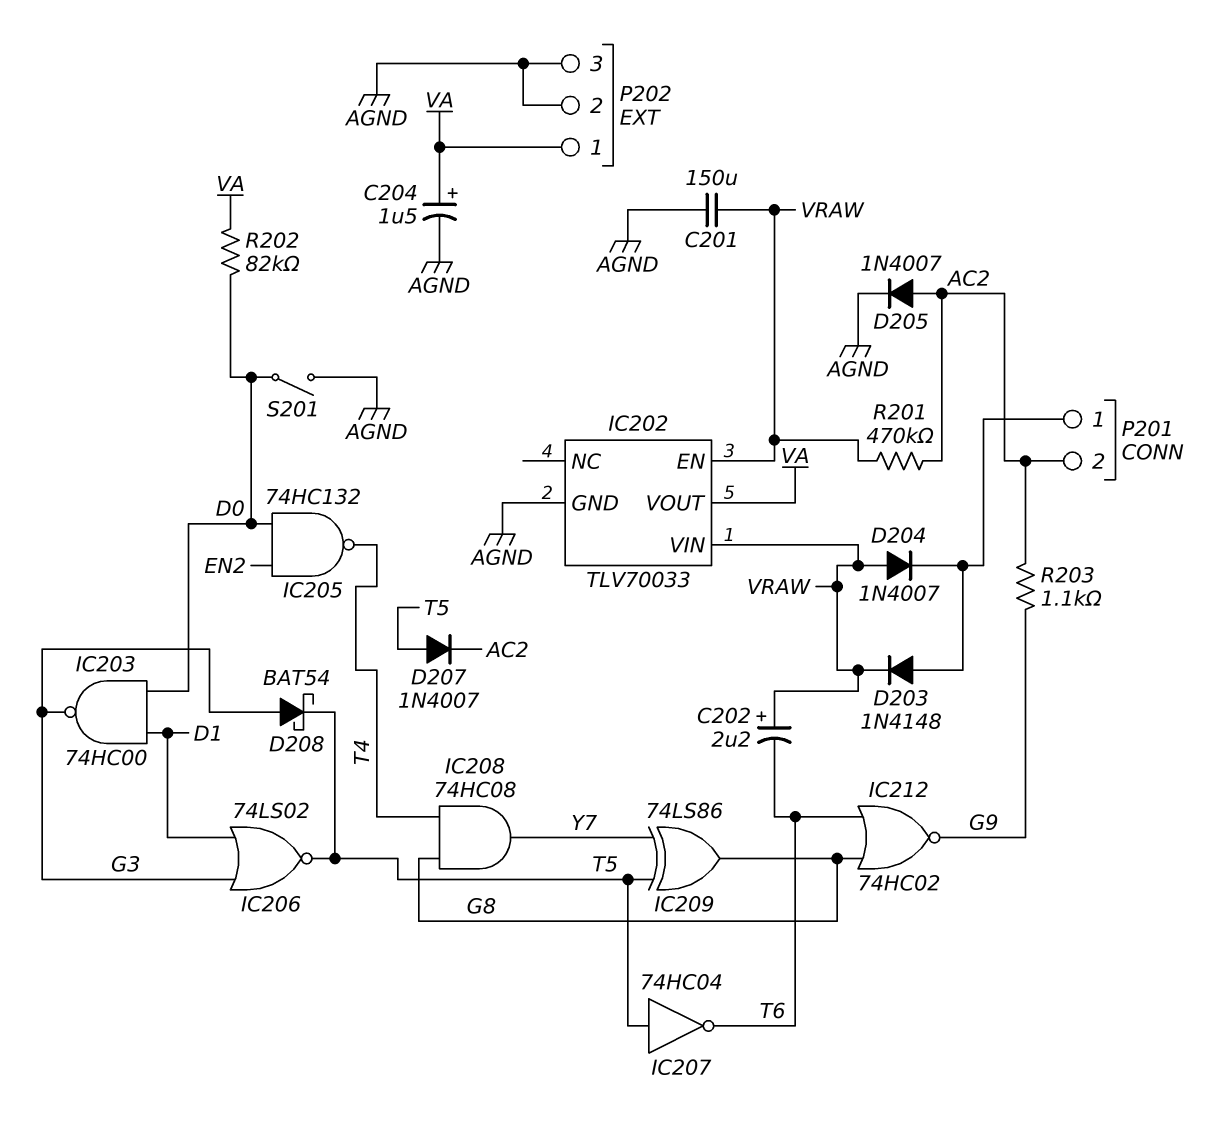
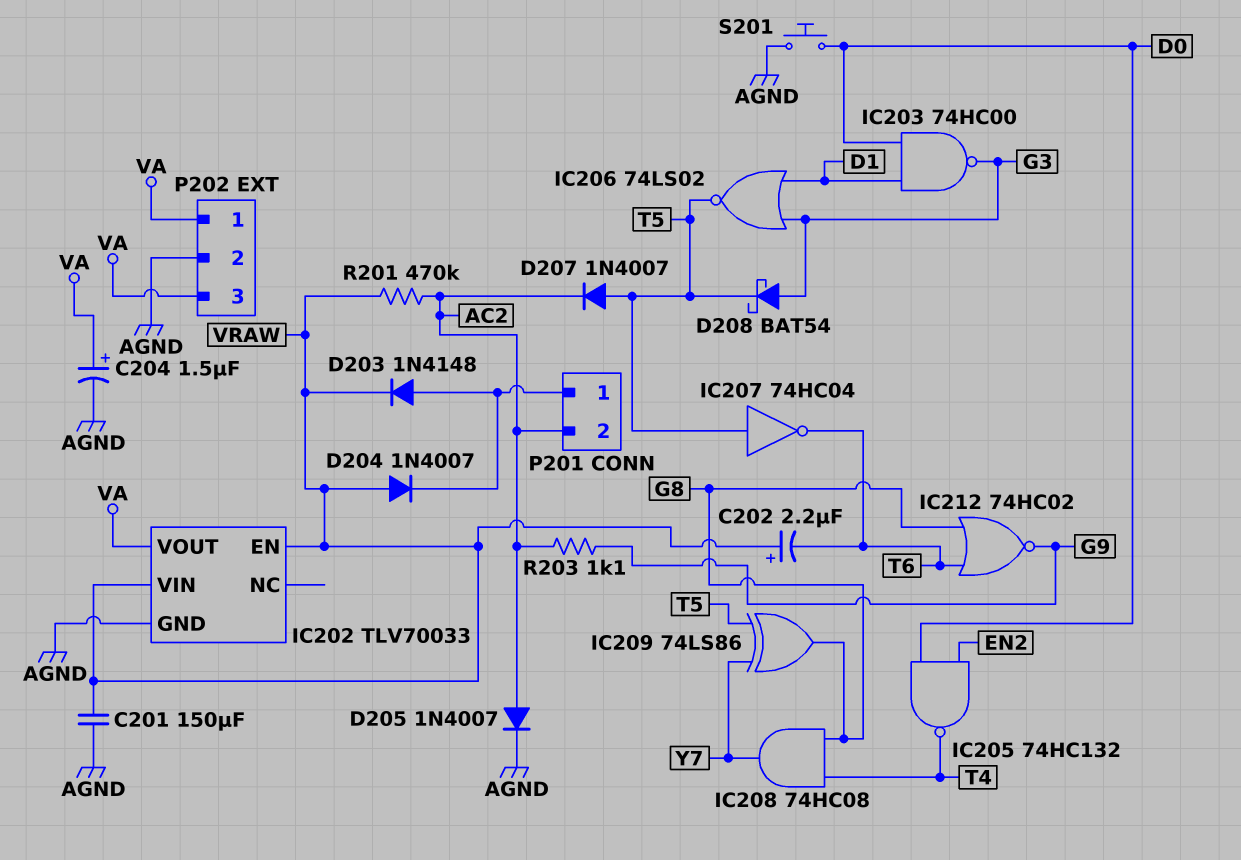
P202 pin 3: AGND -> VA
R202: 82k (D0, VA) -> none
S201: switch (AGND, D0) -> button (AGND, D0)

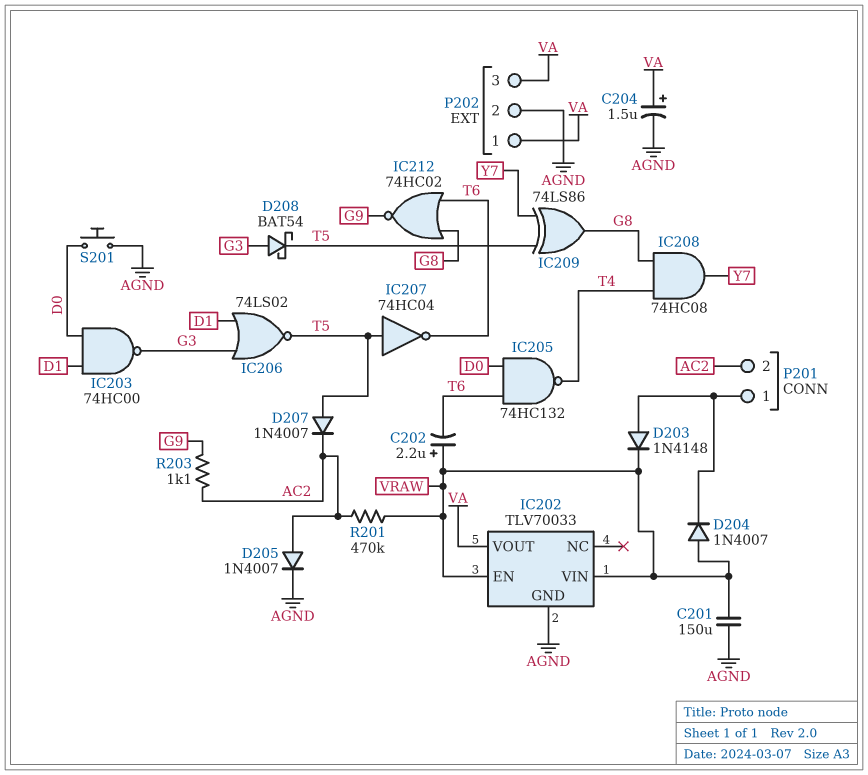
IC205: NAND 74HC132 (in D0, in EN2, out T4) -> NAND 74HC132 (in D0, in T6, out T4)

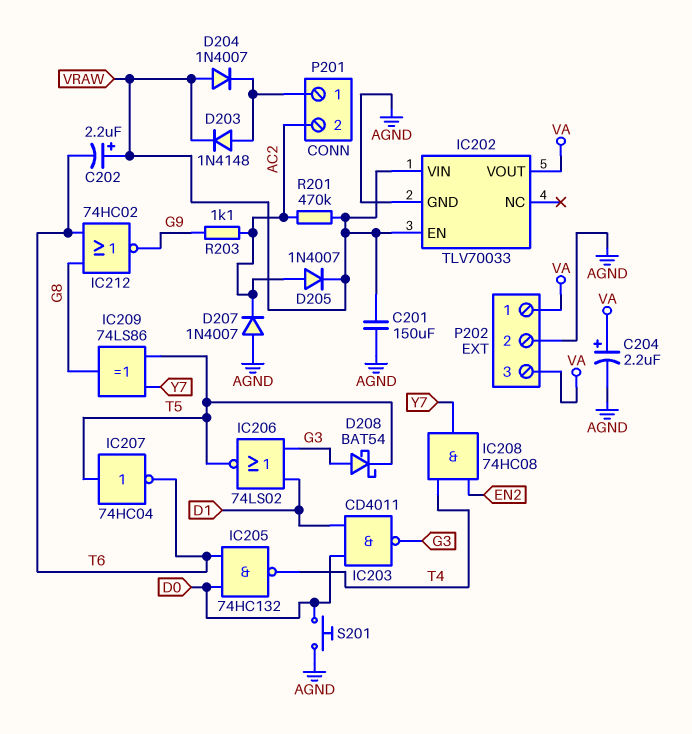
C204: 1.5uF (plus VA, minus AGND) -> 2.2uF (plus VA, minus AGND)
D205: diode 1N4007 (A AC2, K AGND) -> diode 1N4007 (A AC2, K VRAW)
D207: diode 1N4007 (A T5, K AC2) -> diode 1N4007 (A AGND, K AC2)
IC203: NAND 74HC00 (in D0, in D1, out G3) -> NAND CD4011 (in D0, in D1, out G3)
IC208: AND 74HC08 (in G8, in T4, out Y7) -> AND 74HC08 (in EN2, in T4, out Y7)

